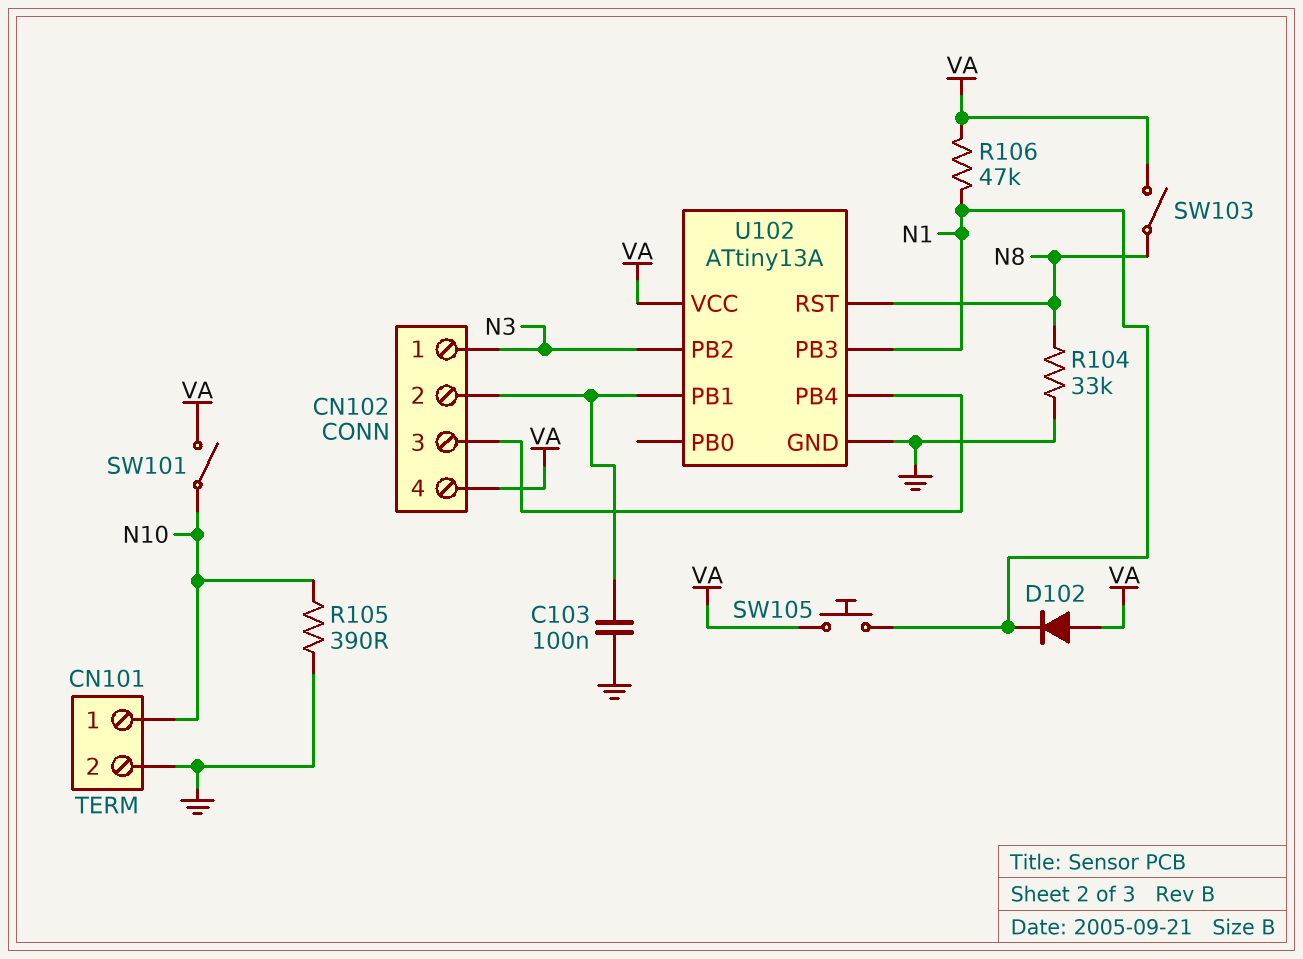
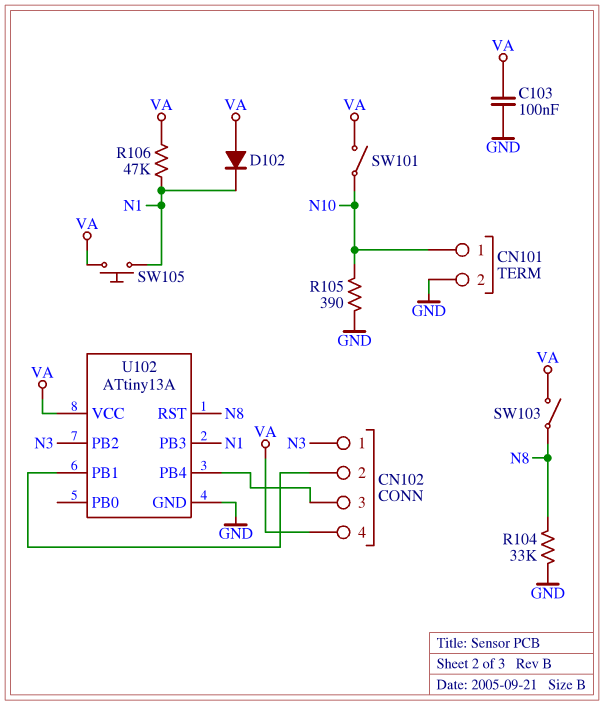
C103: 100nF (CN102/2, GND) -> 100nF (GND, VA)

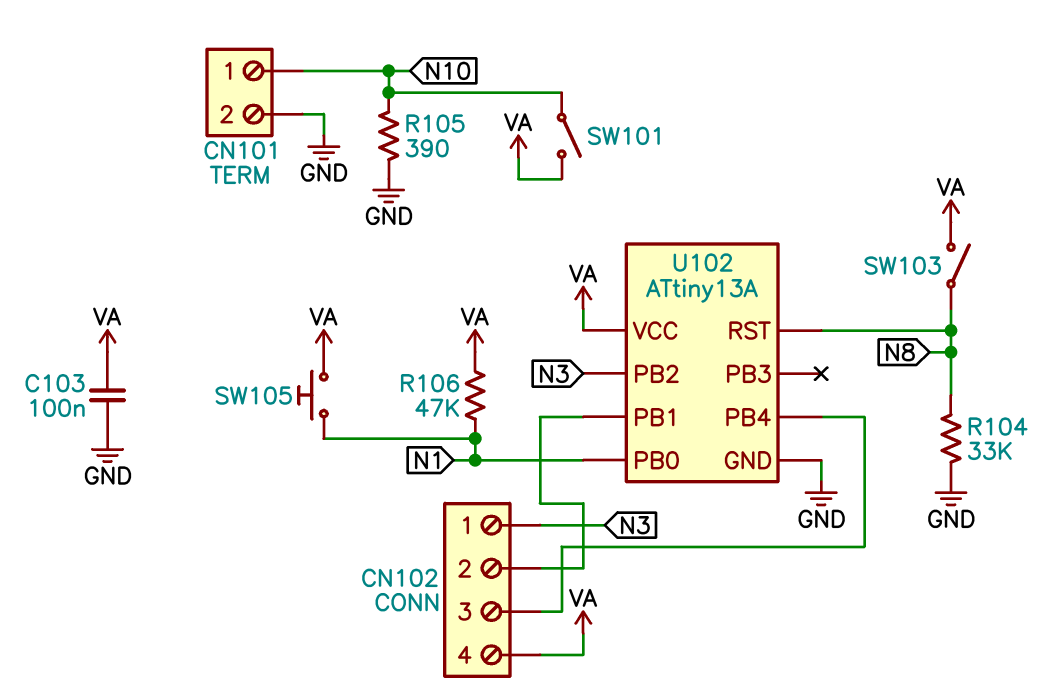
D102: diode (A VA, K N1) -> none
U102 pin PB0: none -> N1
U102 pin PB3: N1 -> none

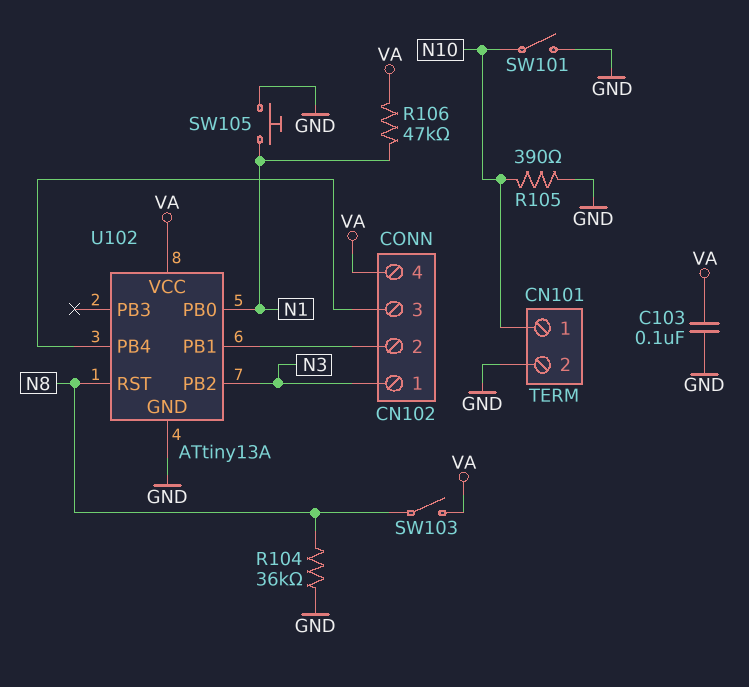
R104: 33k (GND, N8) -> 36k (GND, N8)
SW101: switch (N10, VA) -> switch (GND, N10)
SW105: button (N1, VA) -> button (GND, N1)

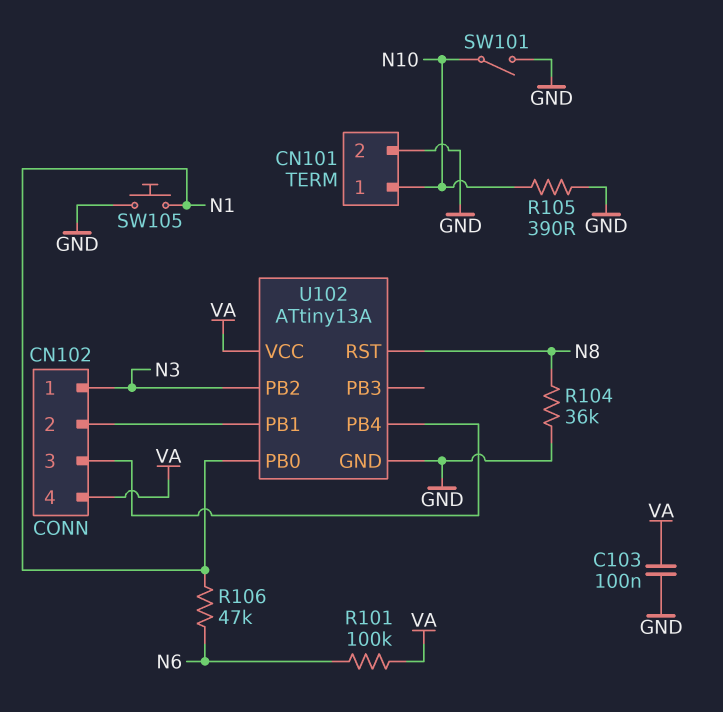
R101: none -> 100k (N6, VA)
R106: 47k (N1, VA) -> 47k (N1, N6)
SW103: switch (N8, VA) -> none

